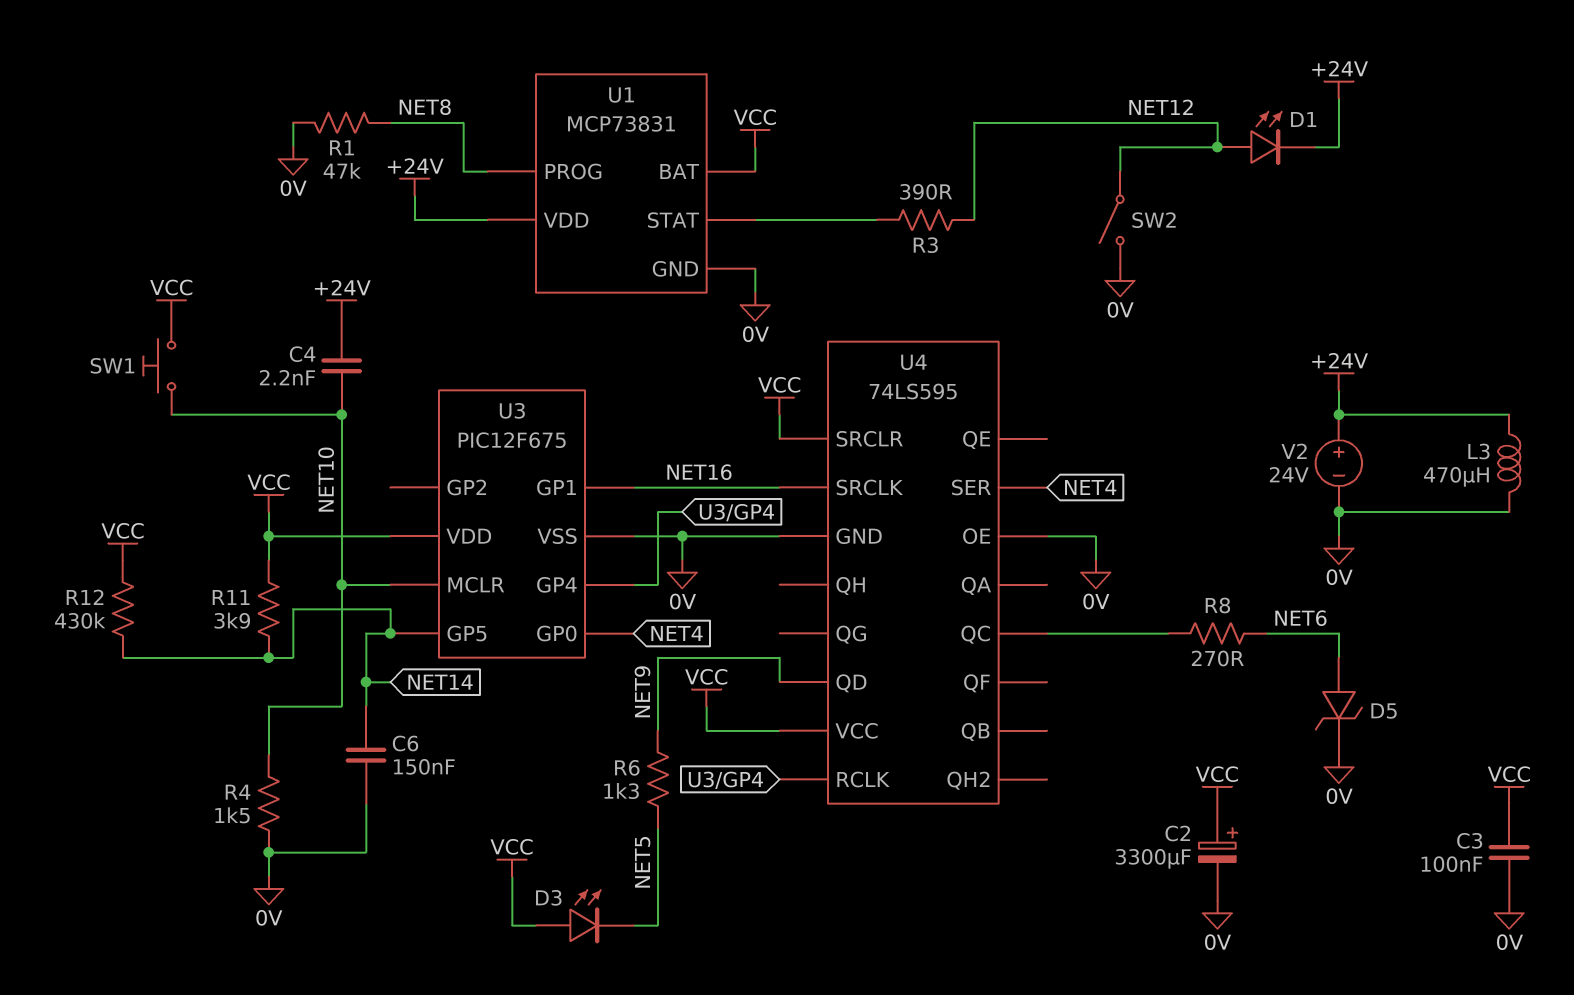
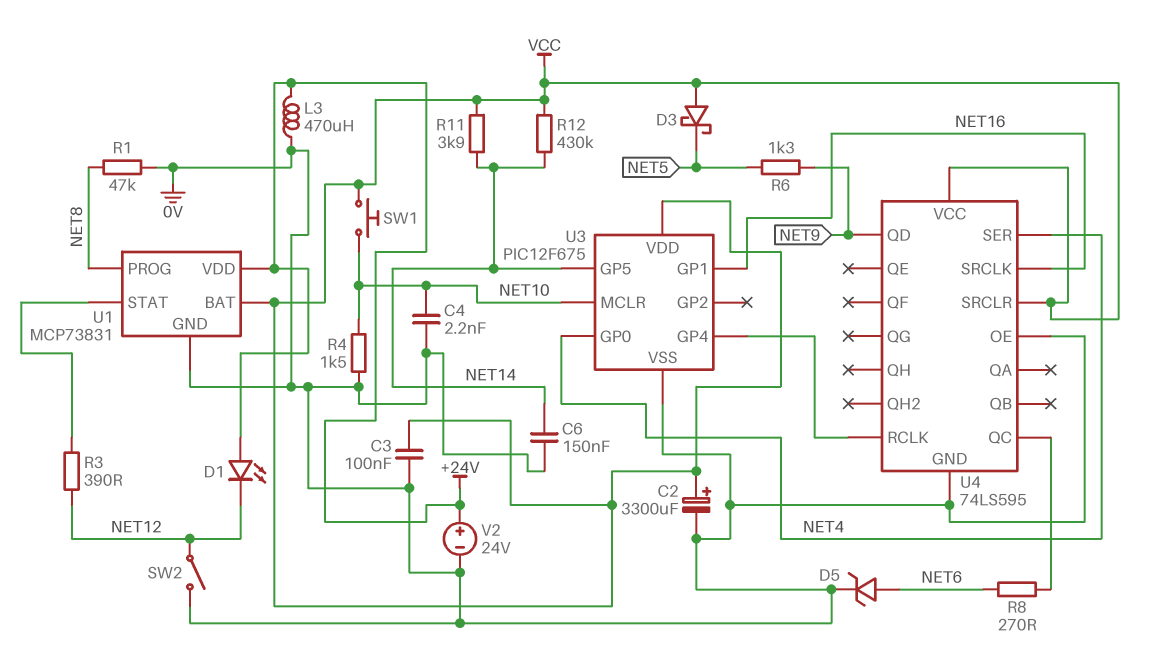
C4: 2.2nF (+24V, NET10) -> 2.2nF (0V, NET10)
D1: LED (A NET12, K +24V) -> LED (A +24V, K NET12)
D3: LED (A VCC, K NET5) -> schottky (A VCC, K NET5)

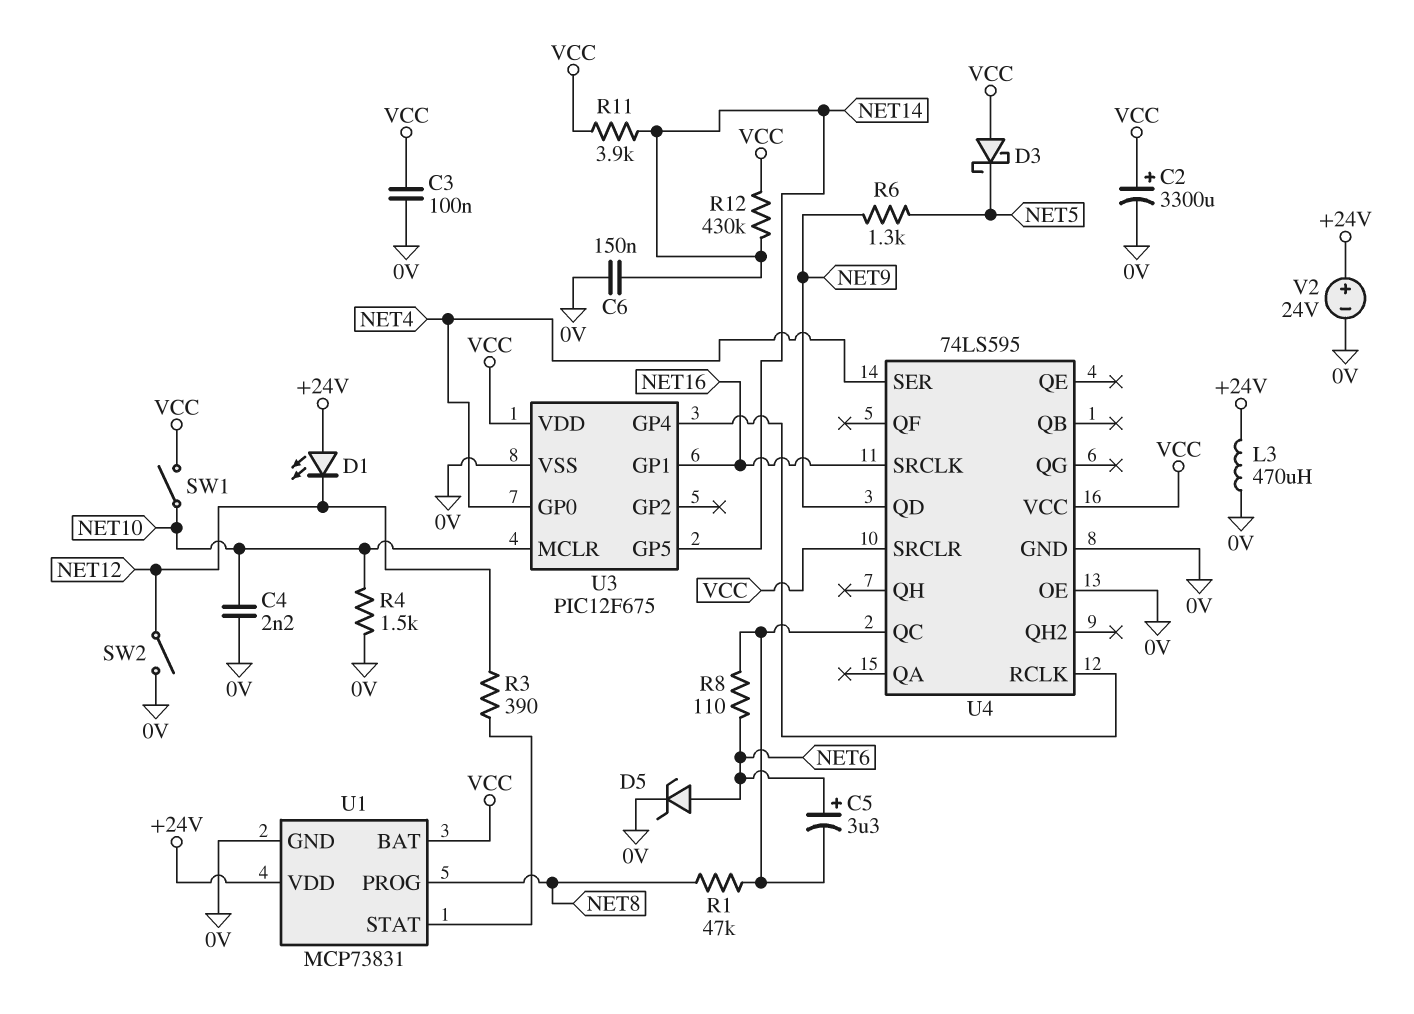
C5: none -> 3.3uF (plus NET6, minus U4/QC)
R1: 47k (0V, NET8) -> 47k (NET8, U4/QC)
R8: 270 (NET6, U4/QC) -> 110 (NET6, U4/QC)
SW1: button (NET10, VCC) -> switch (NET10, VCC)

